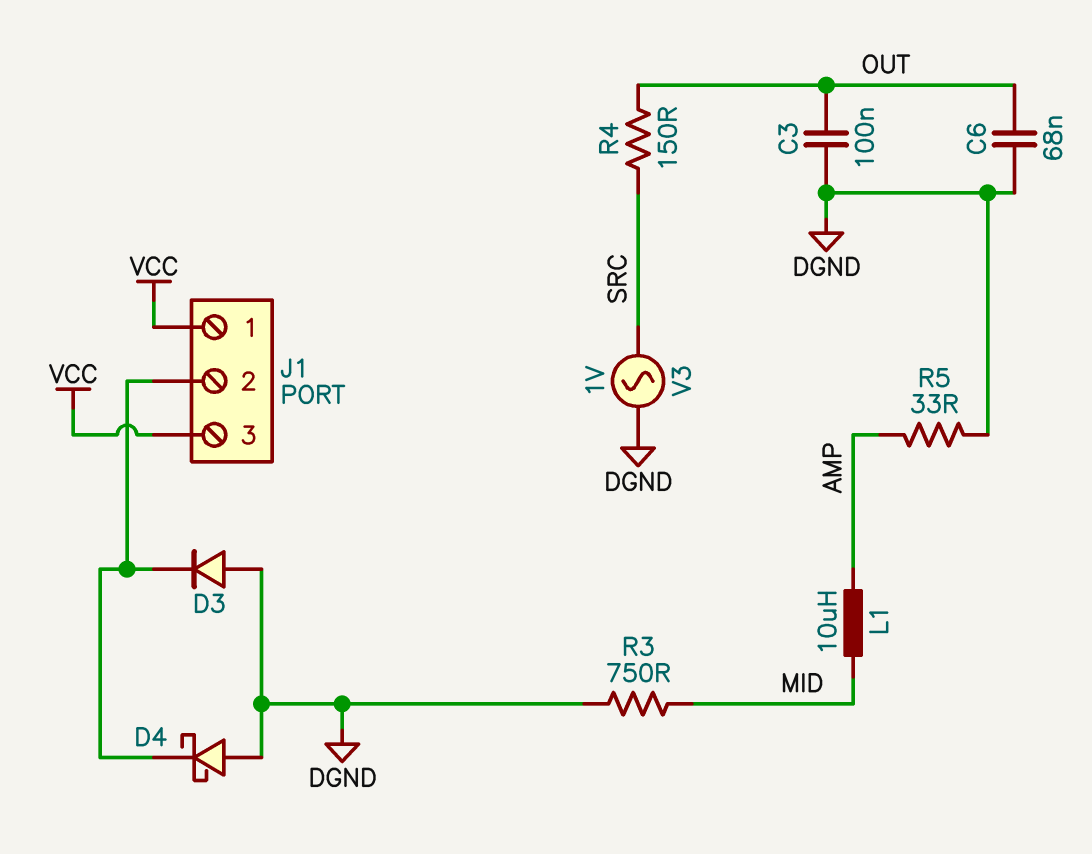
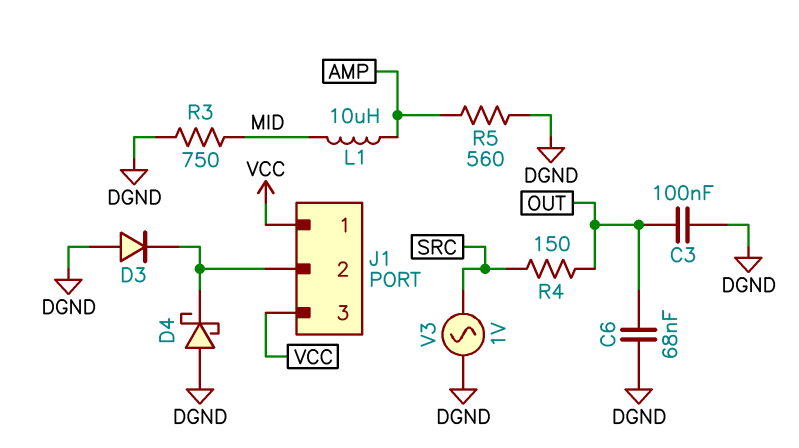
R5: 33 (AMP, DGND) -> 560 (AMP, DGND)

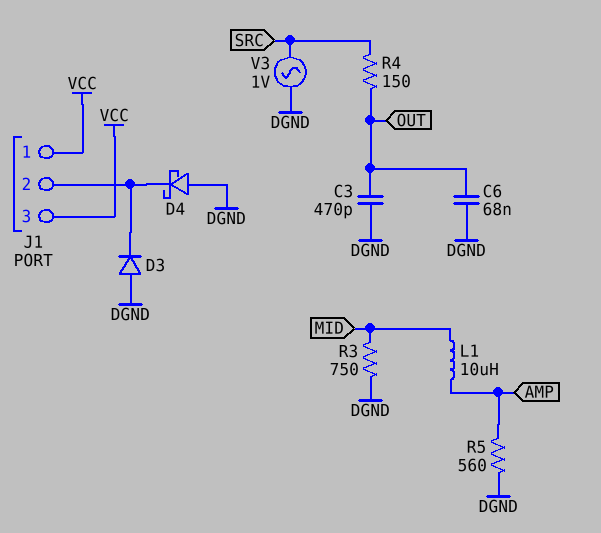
C3: 100nF (DGND, OUT) -> 470pF (DGND, OUT)

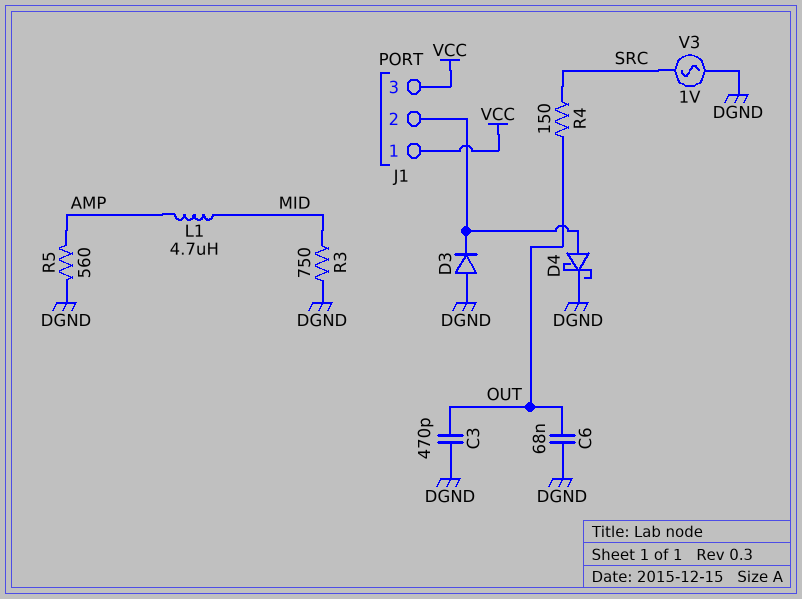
D4: schottky (A DGND, K J1/2) -> schottky (A J1/2, K DGND)
L1: 10uH (AMP, MID) -> 4.7uH (AMP, MID)

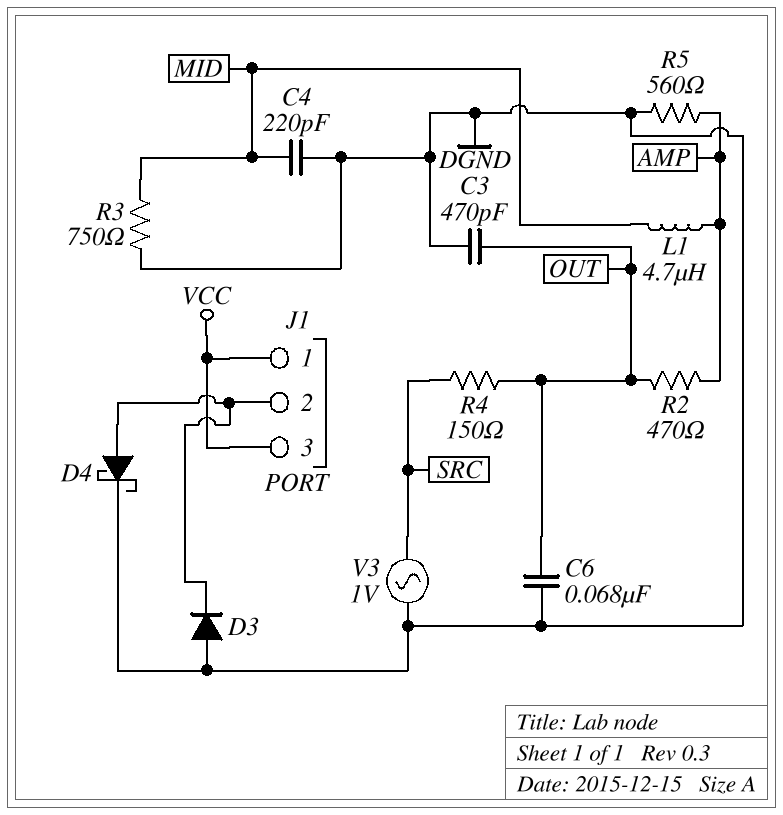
C4: none -> 220pF (DGND, MID)
R2: none -> 470 (AMP, OUT)

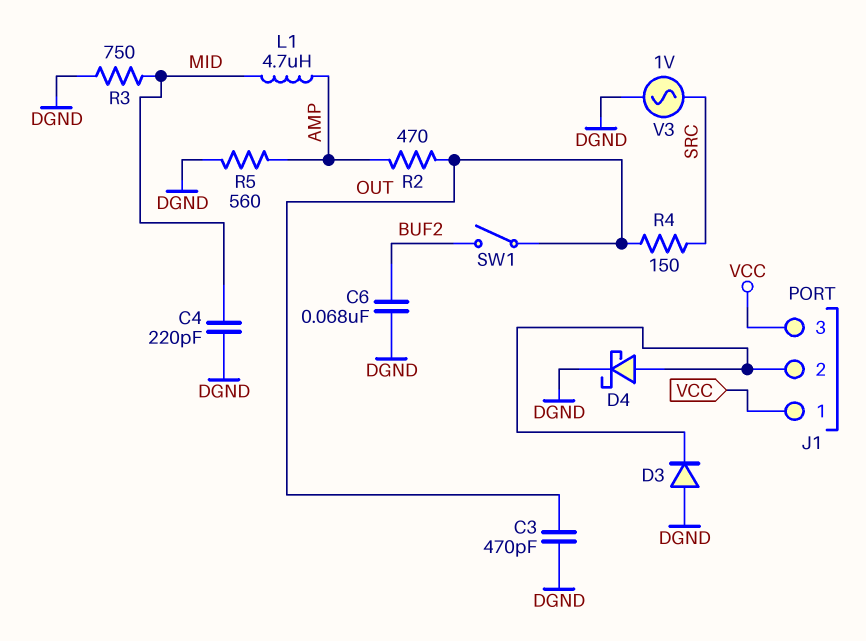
C6: 68nF (DGND, OUT) -> 68nF (BUF2, DGND)
SW1: none -> switch (BUF2, OUT)

